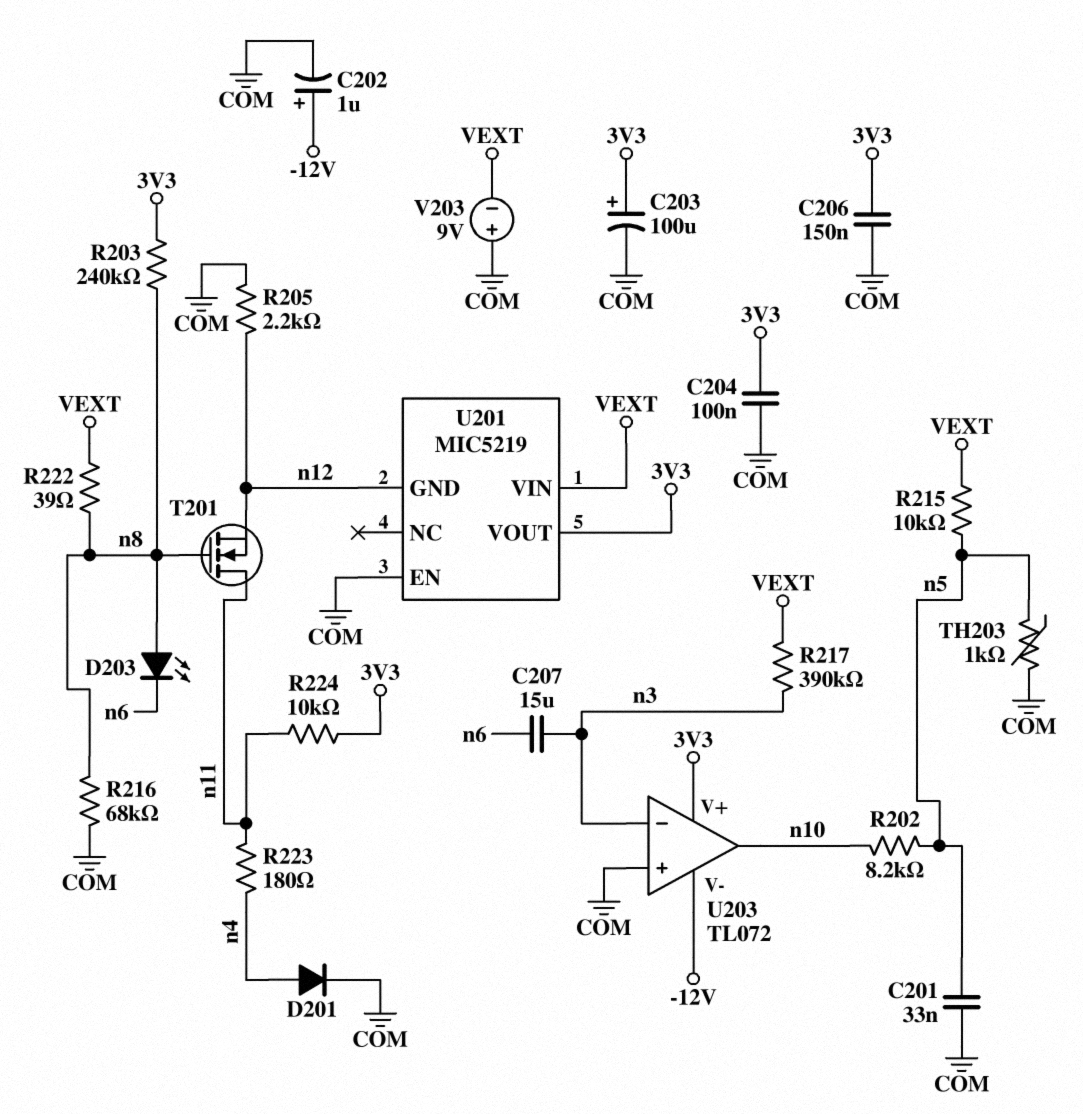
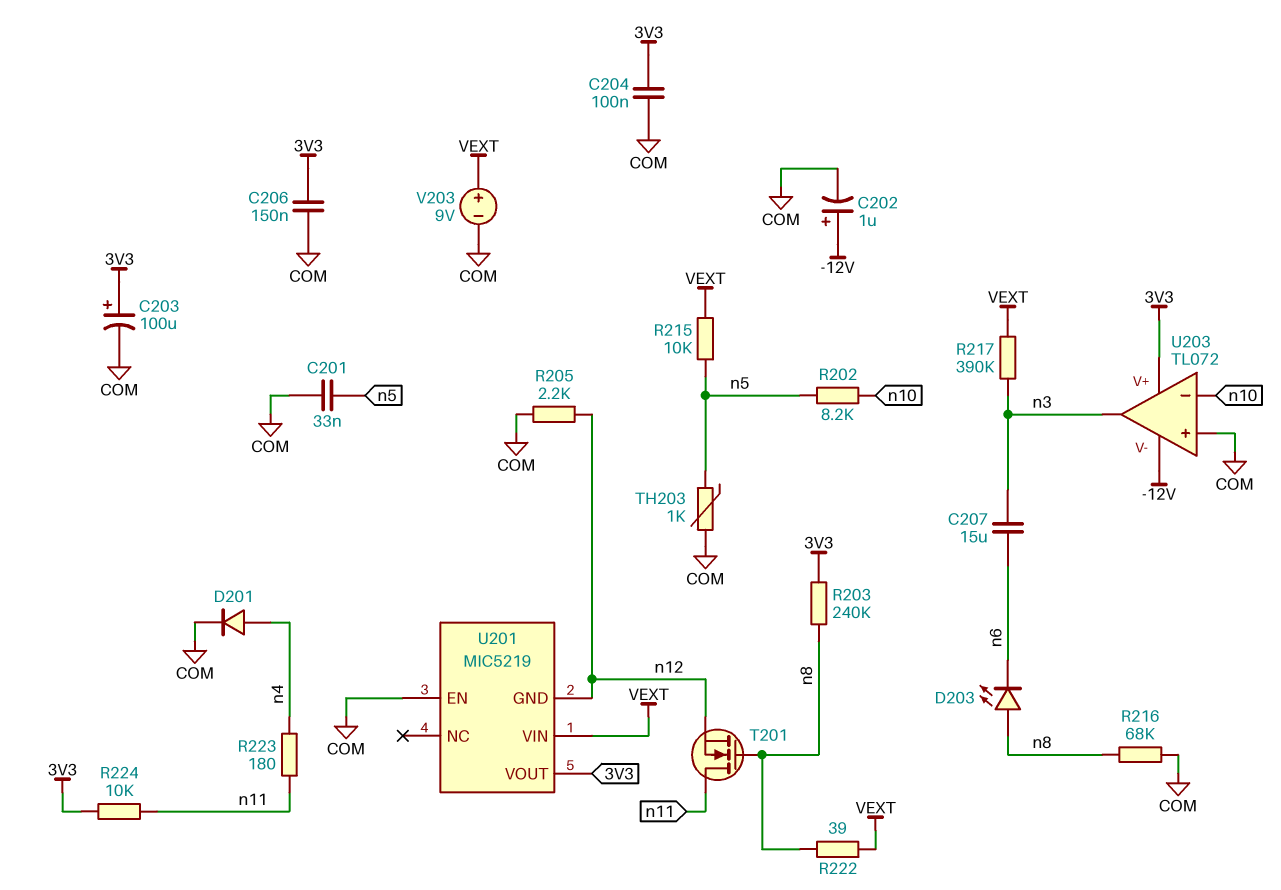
U203 pin in-: n3 -> n10
U203 pin out: n10 -> n3
V203: 9V (plus COM, minus VEXT) -> 9V (plus VEXT, minus COM)

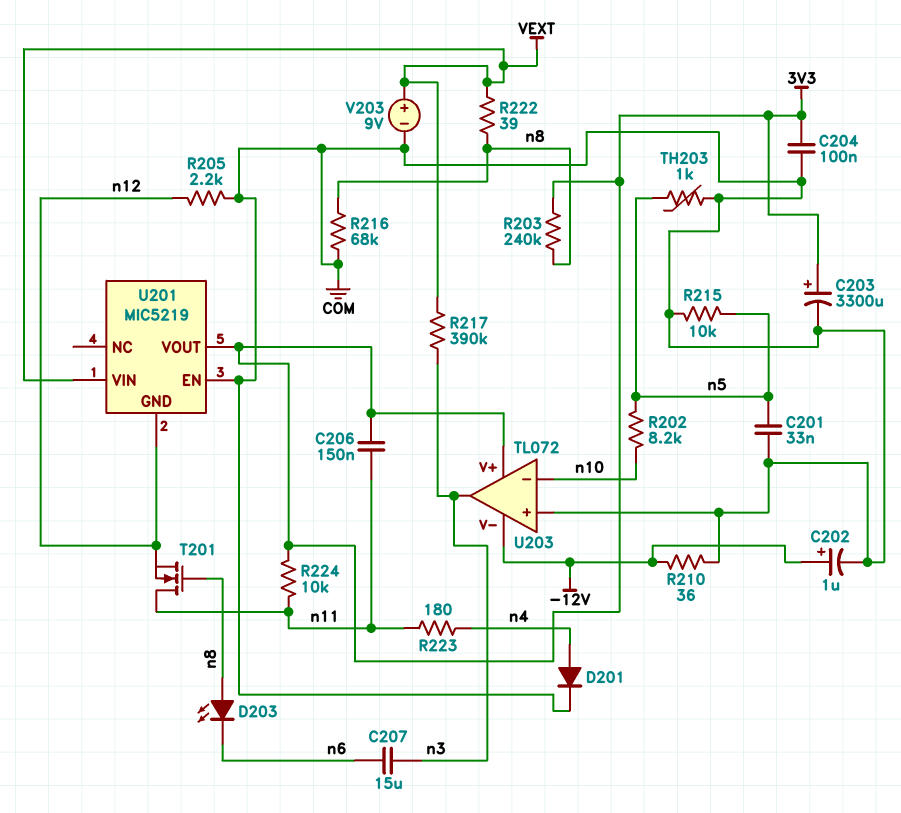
C203: 100uF (plus 3V3, minus COM) -> 3300uF (plus 3V3, minus COM)
C206: 150nF (3V3, COM) -> 150nF (3V3, n11)
R210: none -> 36 (-12V, COM)
R215: 10k (VEXT, n5) -> 10k (COM, n5)

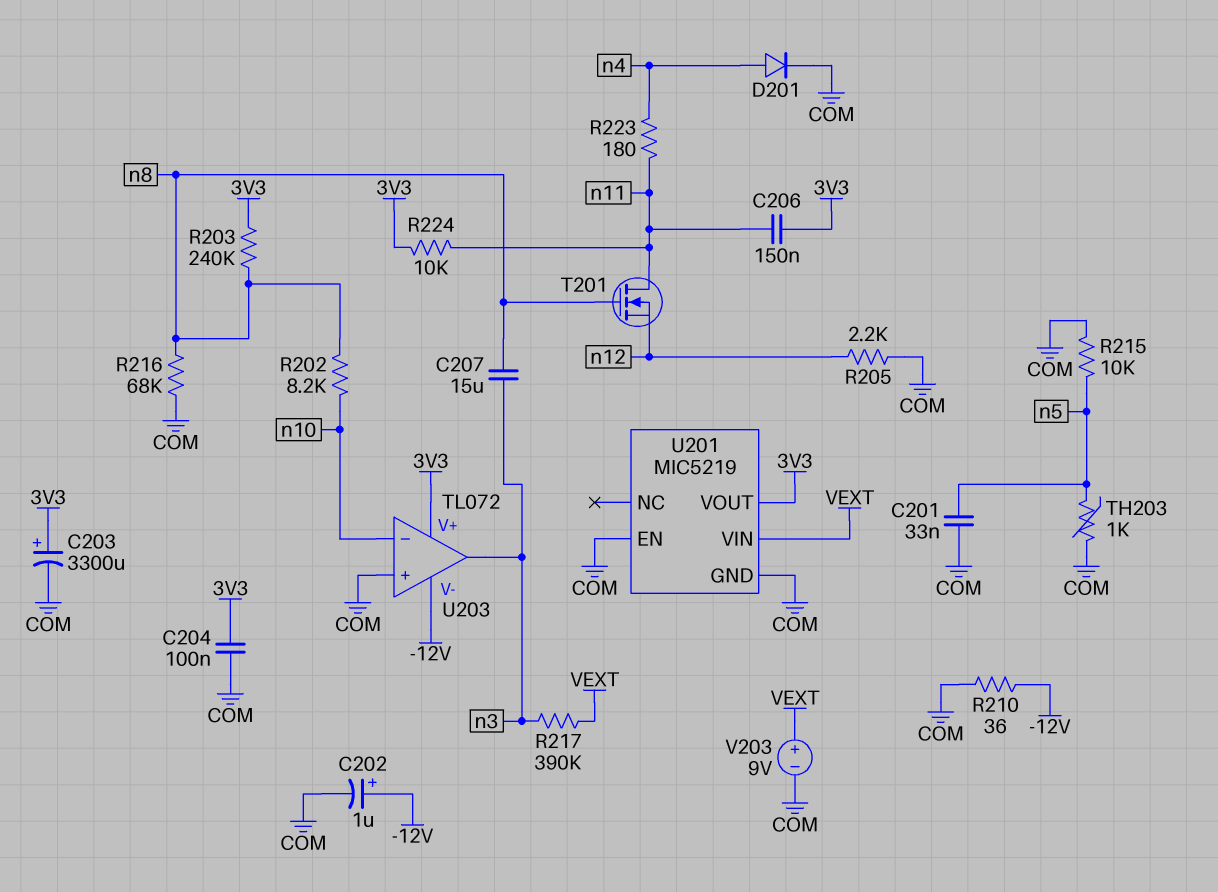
C207: 15uF (n3, n6) -> 15uF (n3, n8)
D203: LED (A n8, K n6) -> none
R202: 8.2k (n5, n10) -> 8.2k (n8, n10)
R222: 39 (VEXT, n8) -> none
U201 pin GND: n12 -> COM

